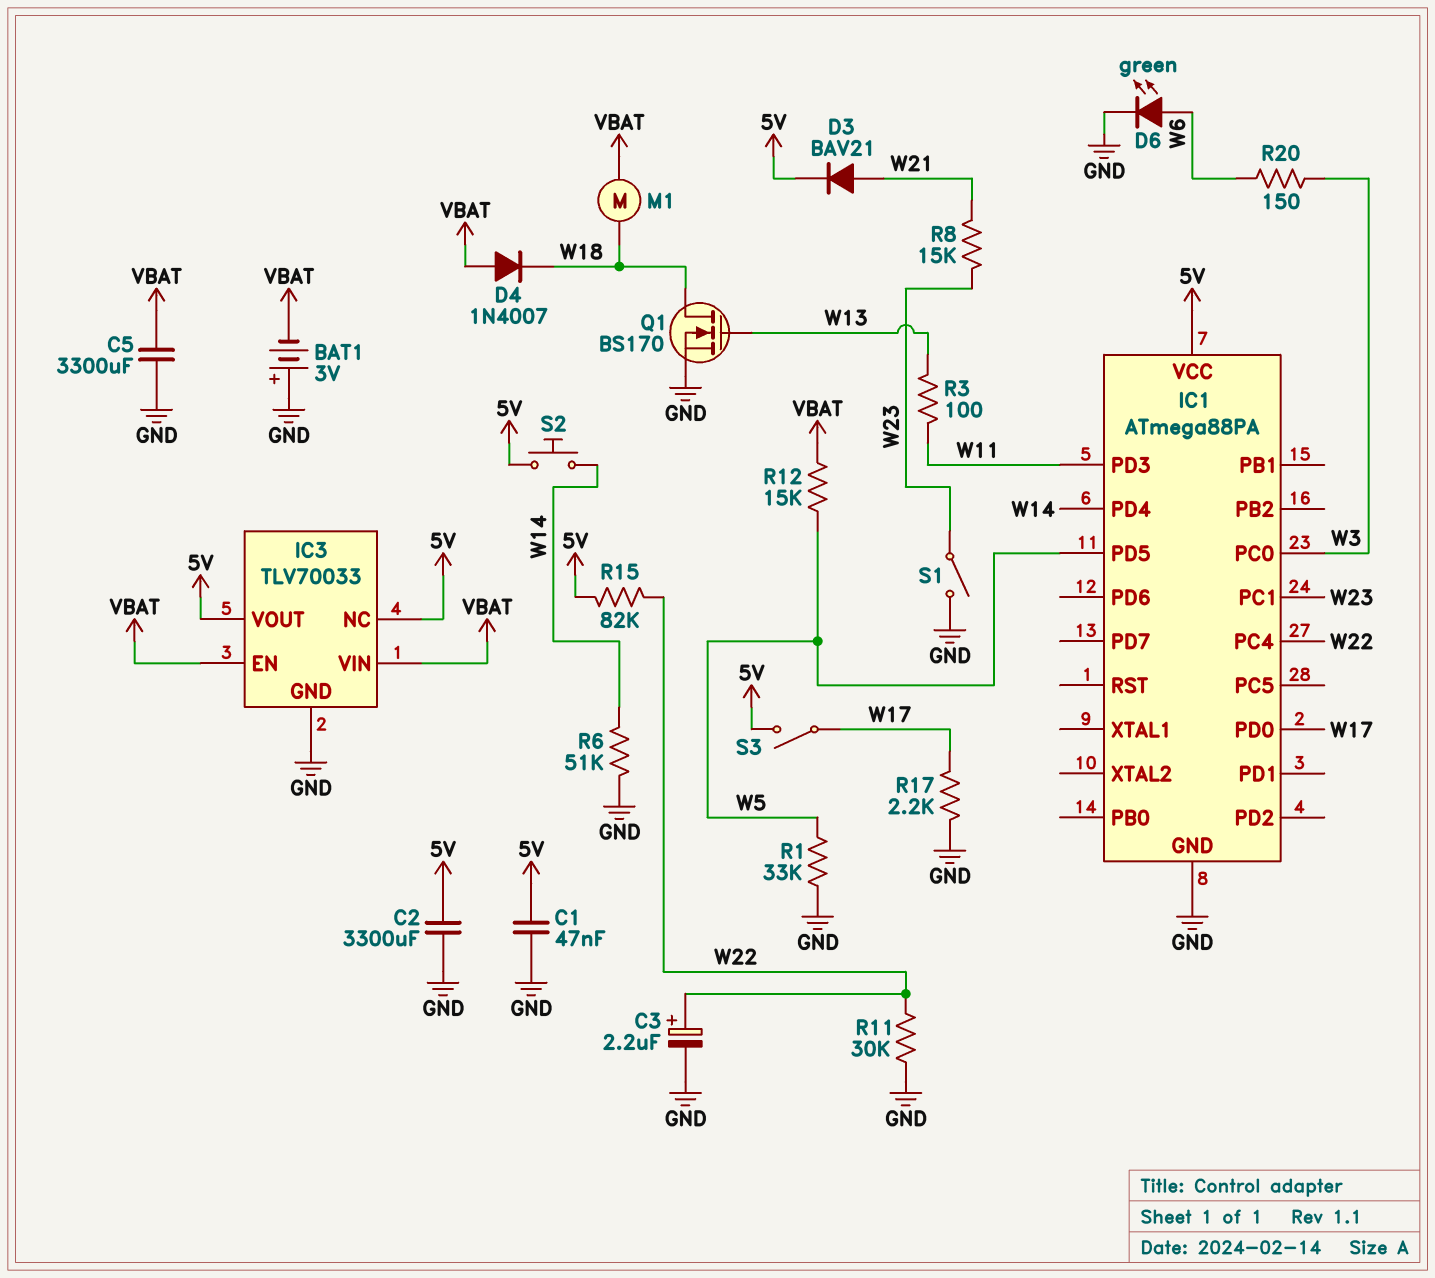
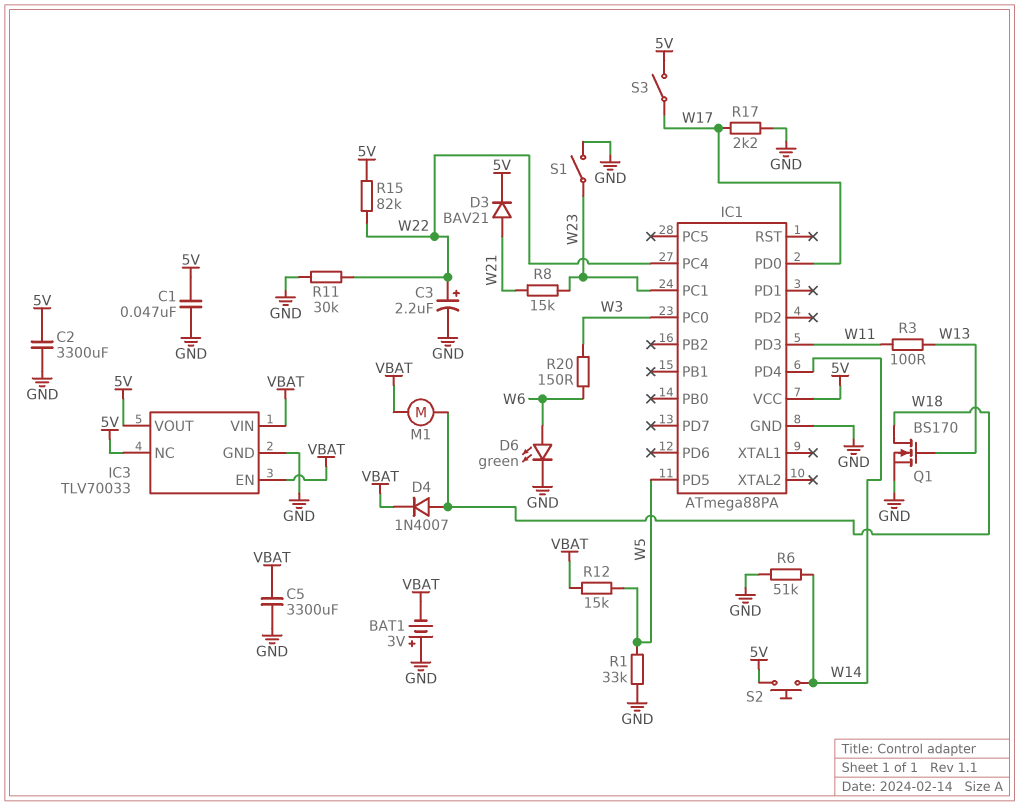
D4: diode 1N4007 (A VBAT, K W18) -> diode 1N4007 (A W18, K VBAT)

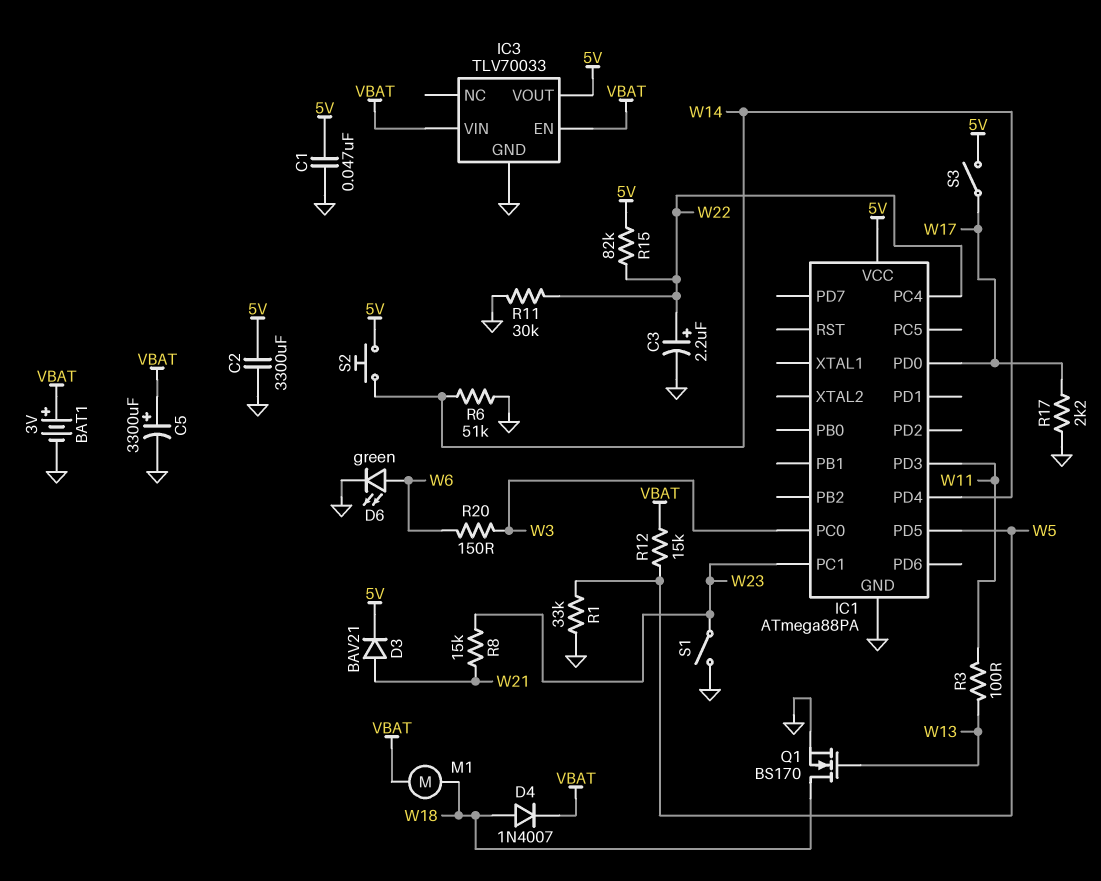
BAT1: 3V (plus GND, minus VBAT) -> 3V (plus VBAT, minus GND)
C5: 3300uF (GND, VBAT) -> 3300uF (plus VBAT, minus GND)
IC3 pin NC: 5V -> none

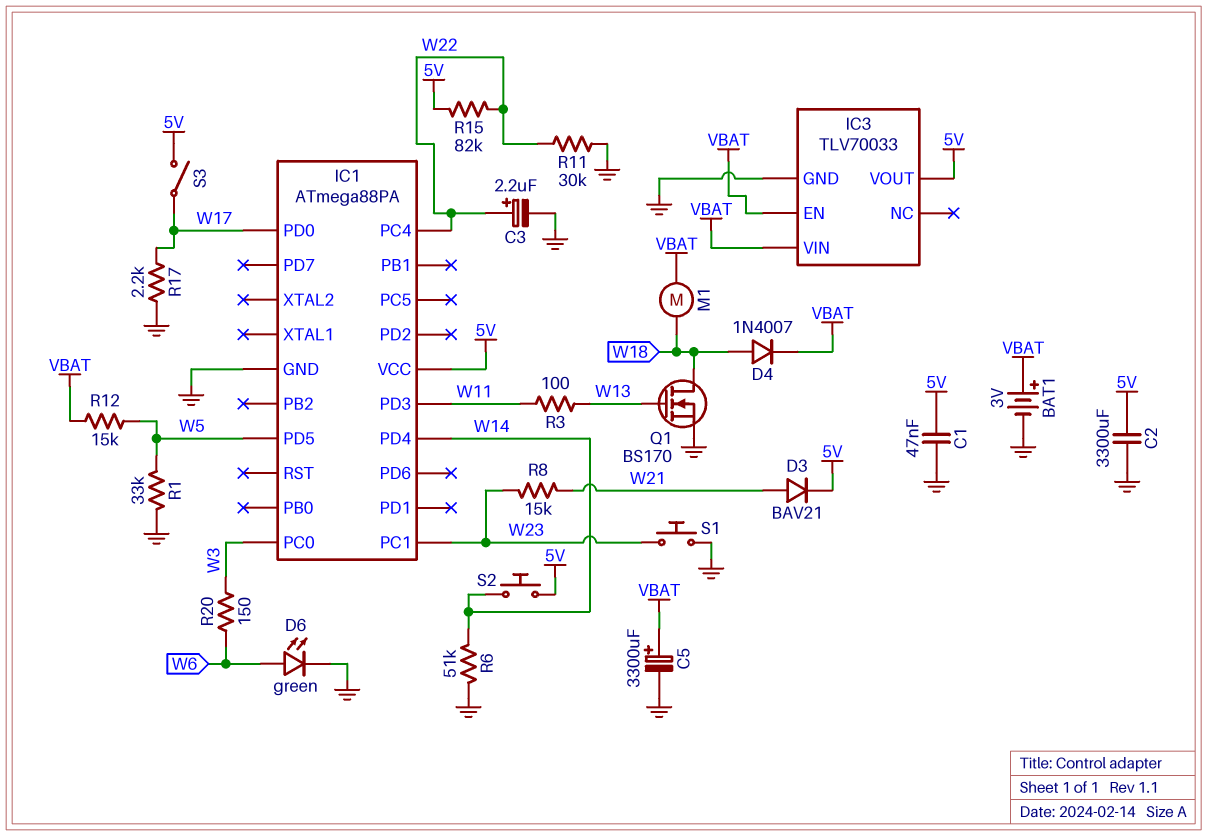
S1: switch (GND, W23) -> button (GND, W23)

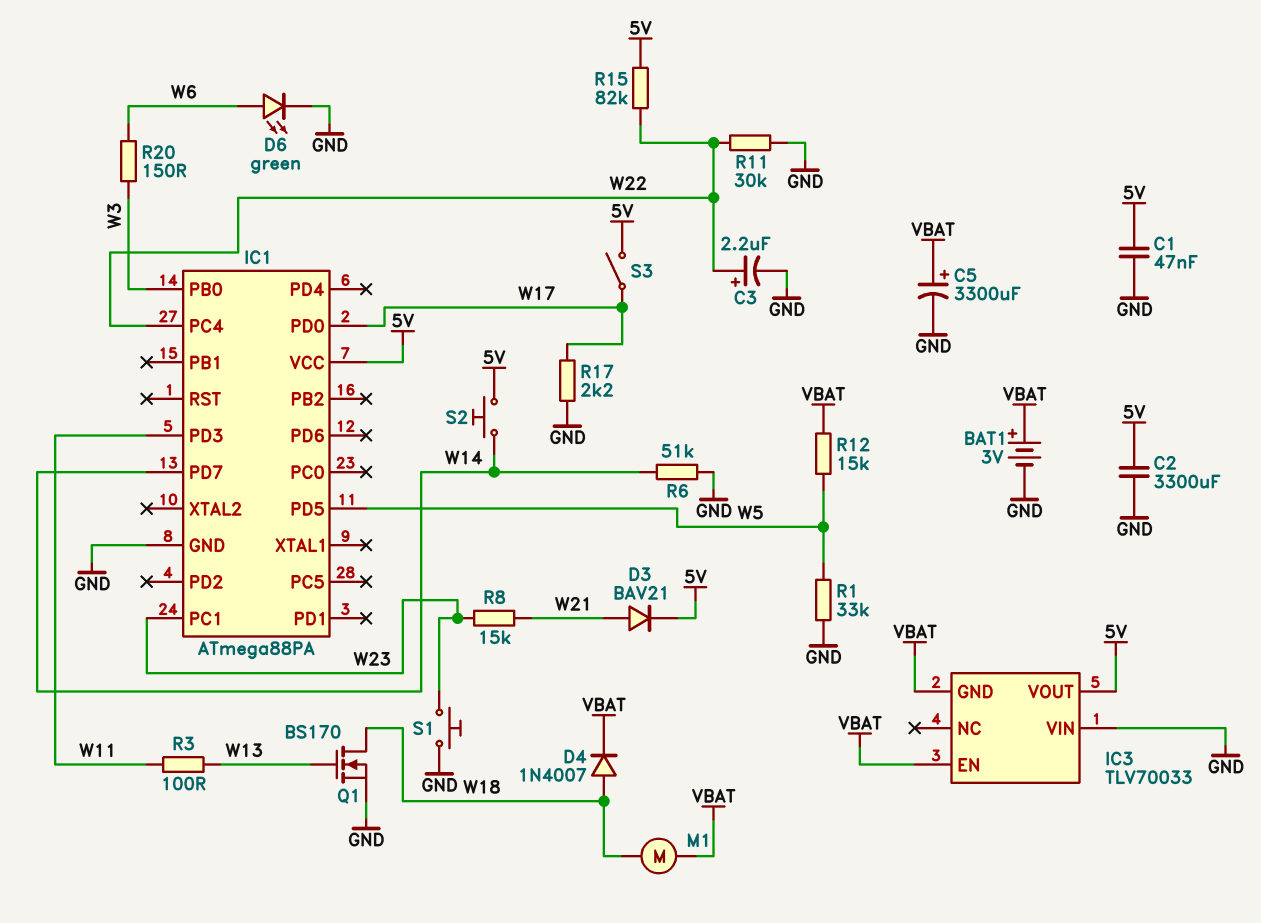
IC1 pin PB0: none -> W3
IC1 pin PC0: W3 -> none
IC1 pin PD4: W14 -> none
IC1 pin PD7: none -> W14
IC3 pin GND: GND -> VBAT
IC3 pin VIN: VBAT -> GND

